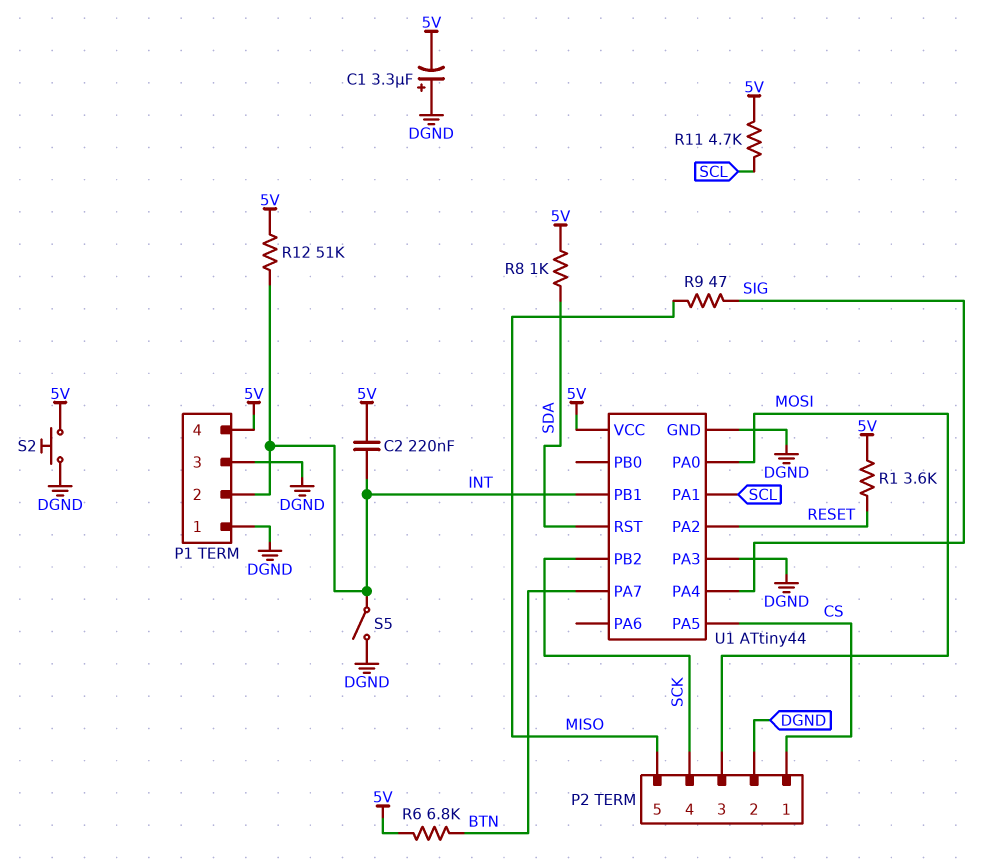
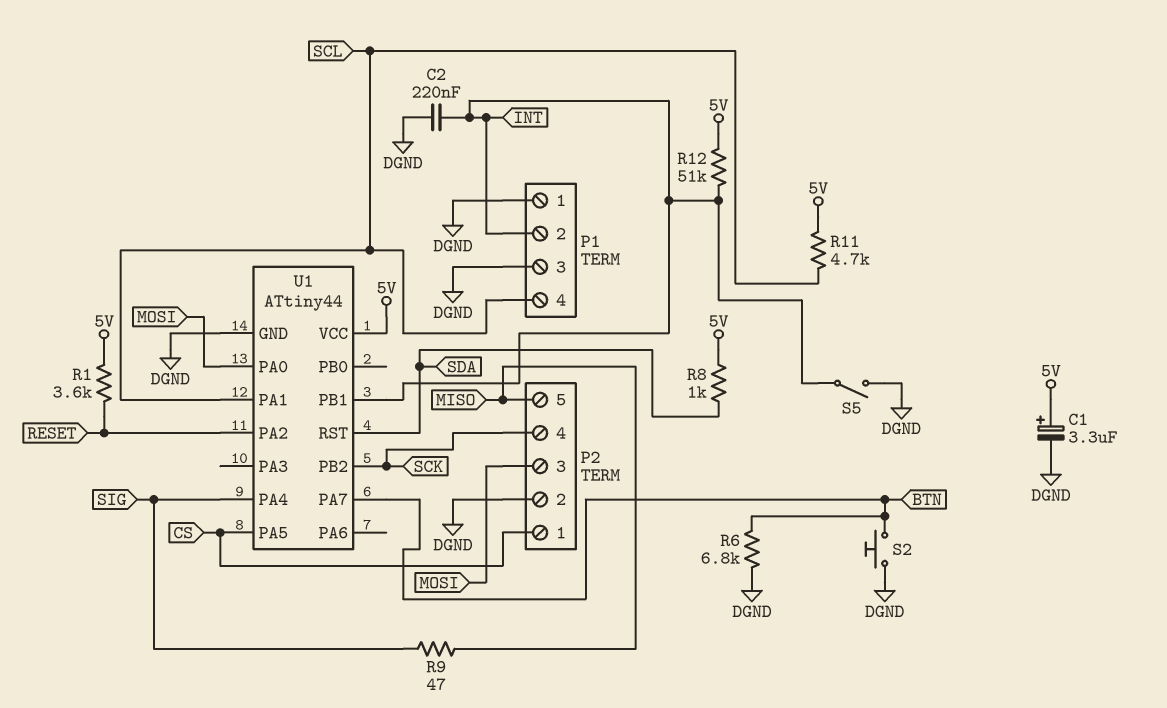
C1: 3.3uF (plus DGND, minus 5V) -> 3.3uF (plus 5V, minus DGND)
C2: 220nF (5V, INT) -> 220nF (DGND, INT)
P1 pin 4: 5V -> SCL
R6: 6.8k (5V, BTN) -> 6.8k (BTN, DGND)
S2: button (5V, DGND) -> button (BTN, DGND)
U1 pin PA3: DGND -> none

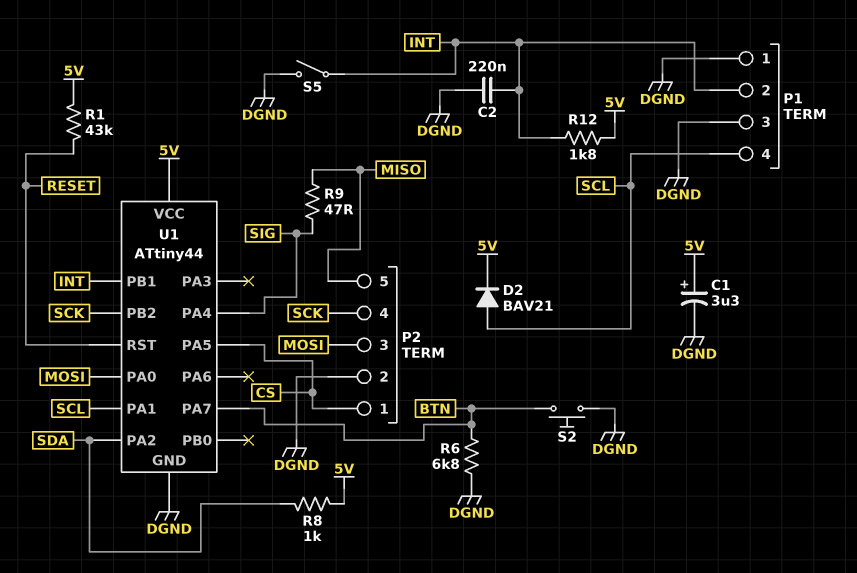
D2: none -> diode BAV21 (A SCL, K 5V)
R1: 3.6k (5V, RESET) -> 43k (5V, RESET)
R11: 4.7k (5V, SCL) -> none
R12: 51k (5V, INT) -> 1.8k (5V, INT)
U1 pin PA2: RESET -> SDA
U1 pin RST: SDA -> RESET

